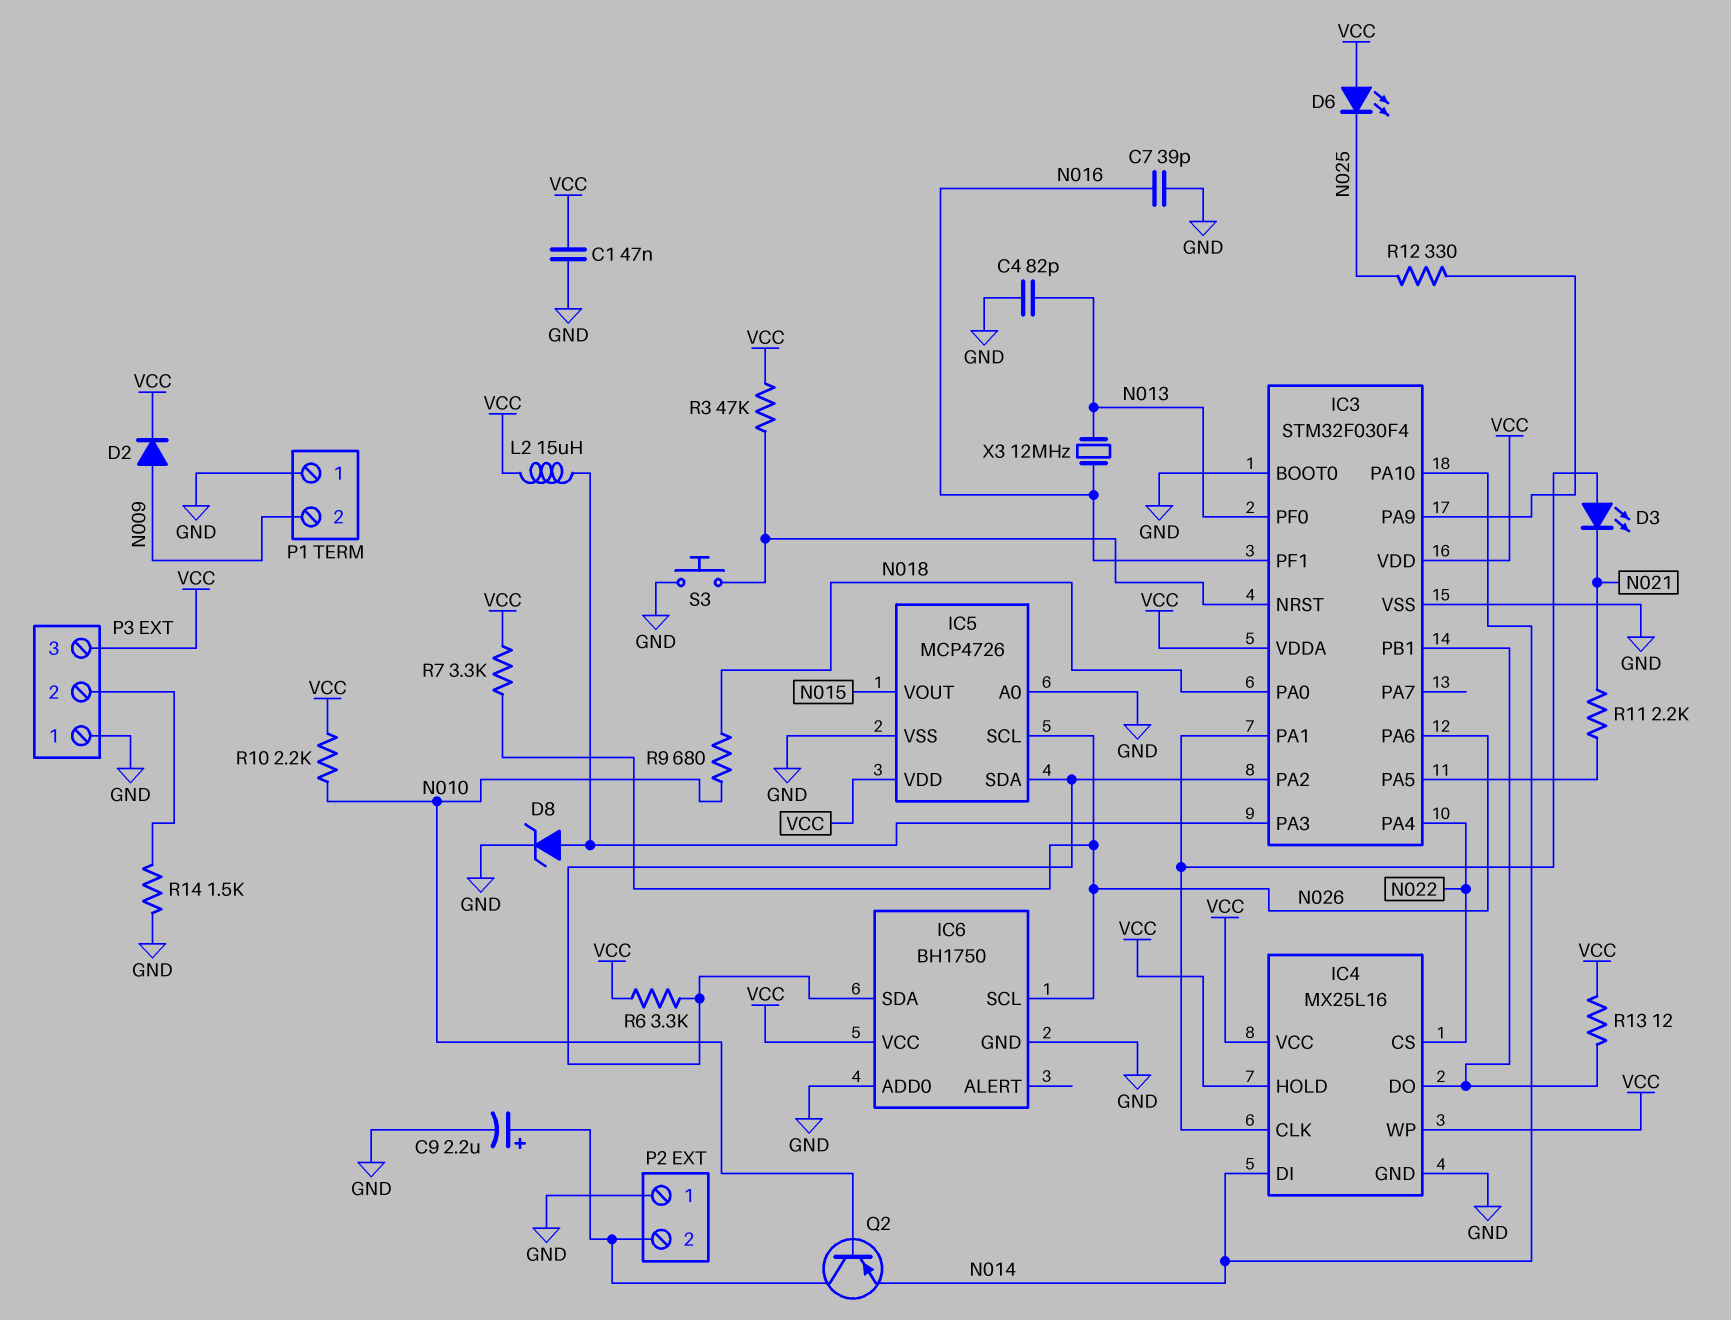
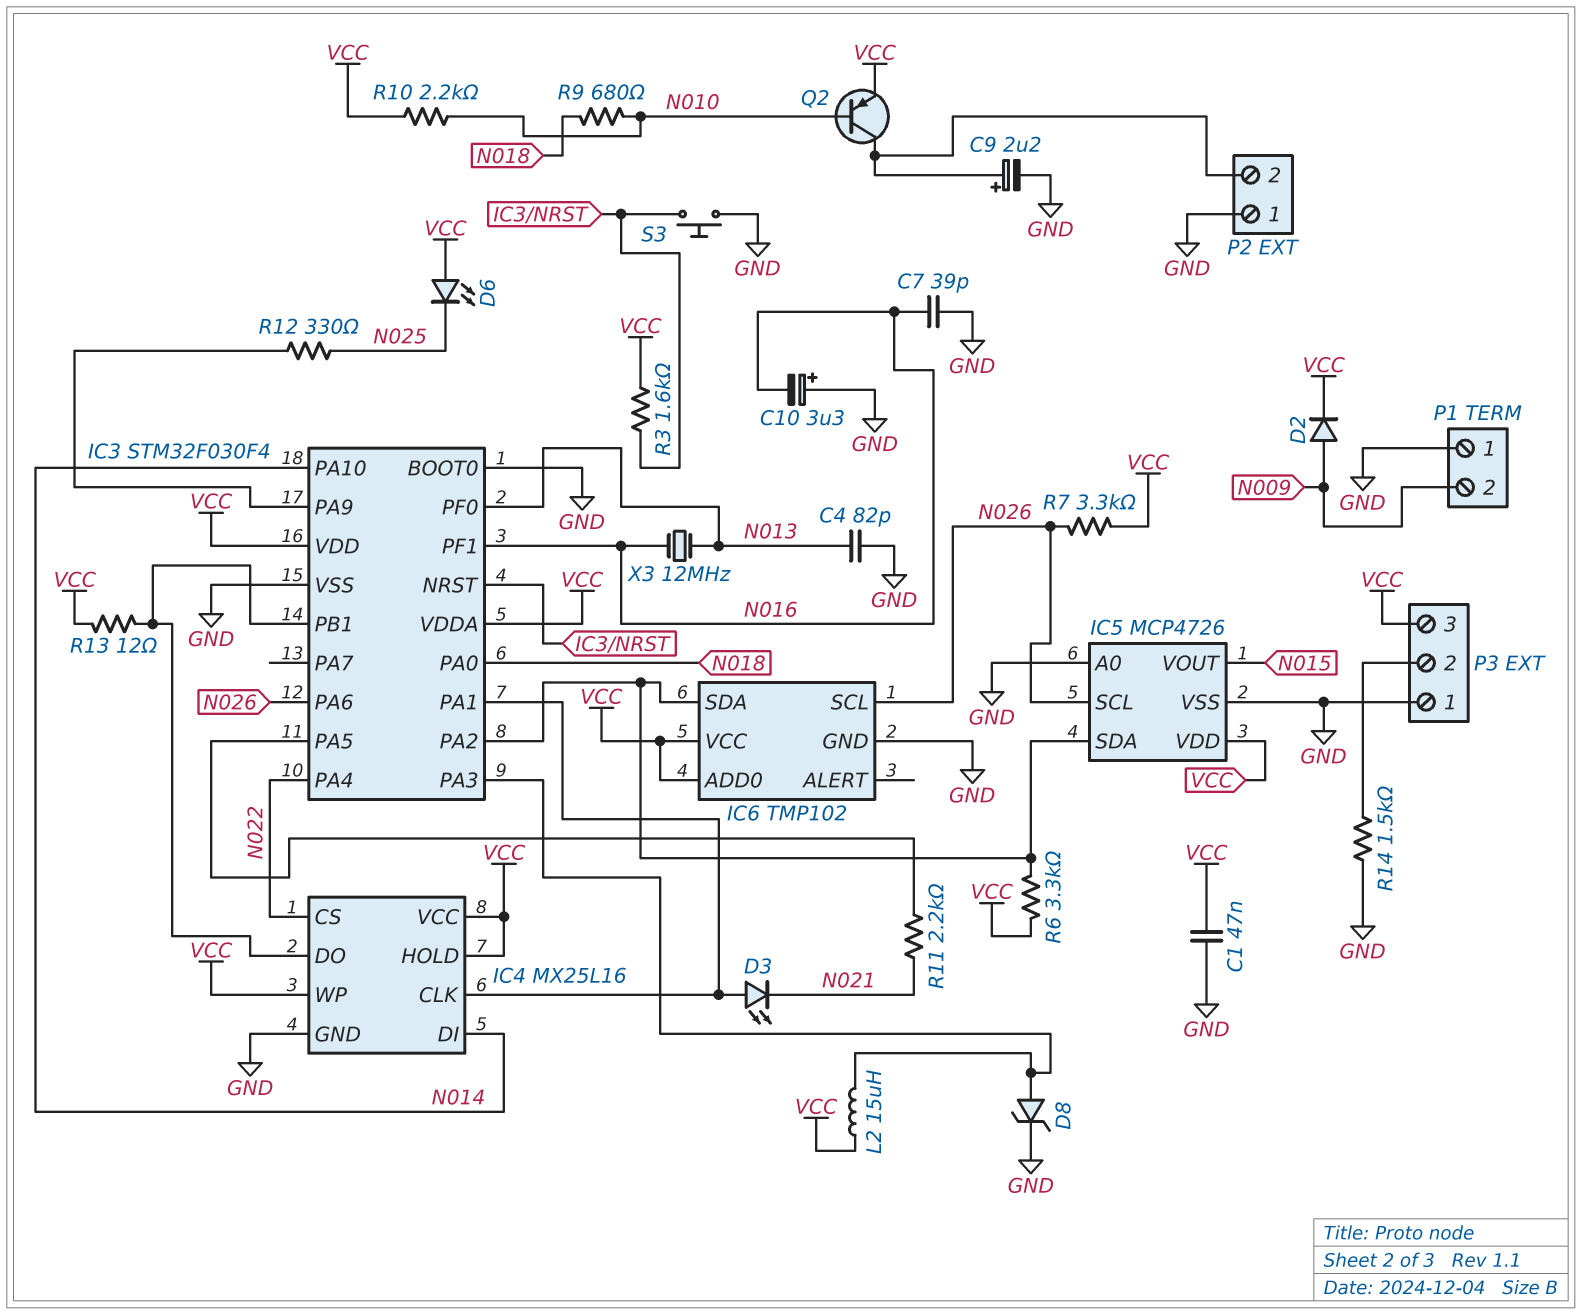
C10: none -> 3.3uF (plus GND, minus N016)
IC6: BH1750 -> TMP102
IC6 pin ADD0: GND -> VCC
Q2: PNP (B N010, C P2/2, E N014) -> PNP (B N010, C P2/2, E VCC)
R3: 47k (IC3/NRST, VCC) -> 1.6k (IC3/NRST, VCC)

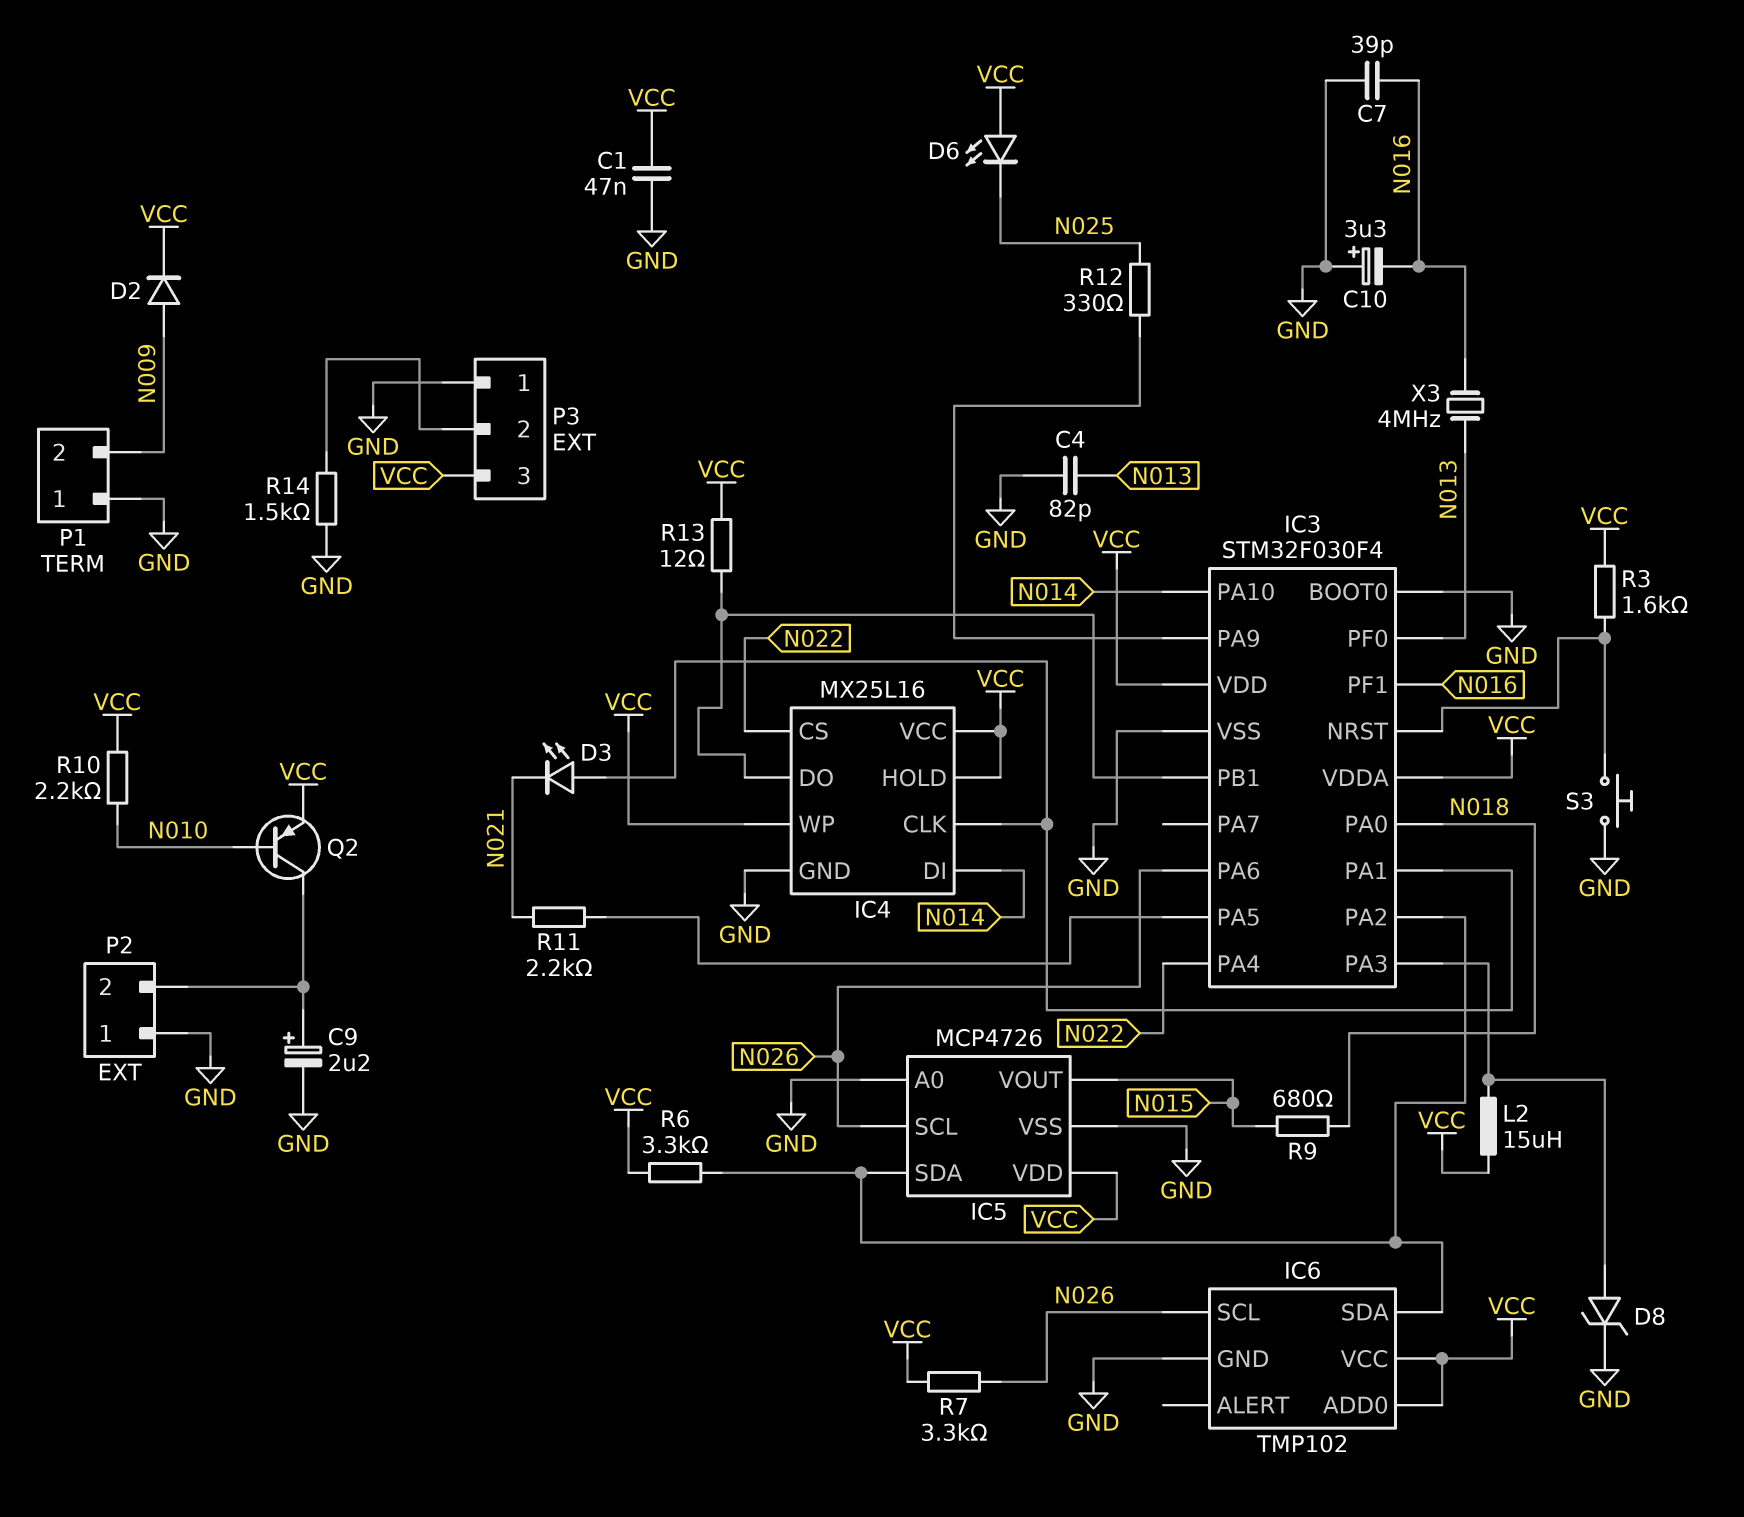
R9: 680 (N010, N018) -> 680 (N015, N018)
X3: 12MHz (N013, N016) -> 4MHz (N013, N016)

